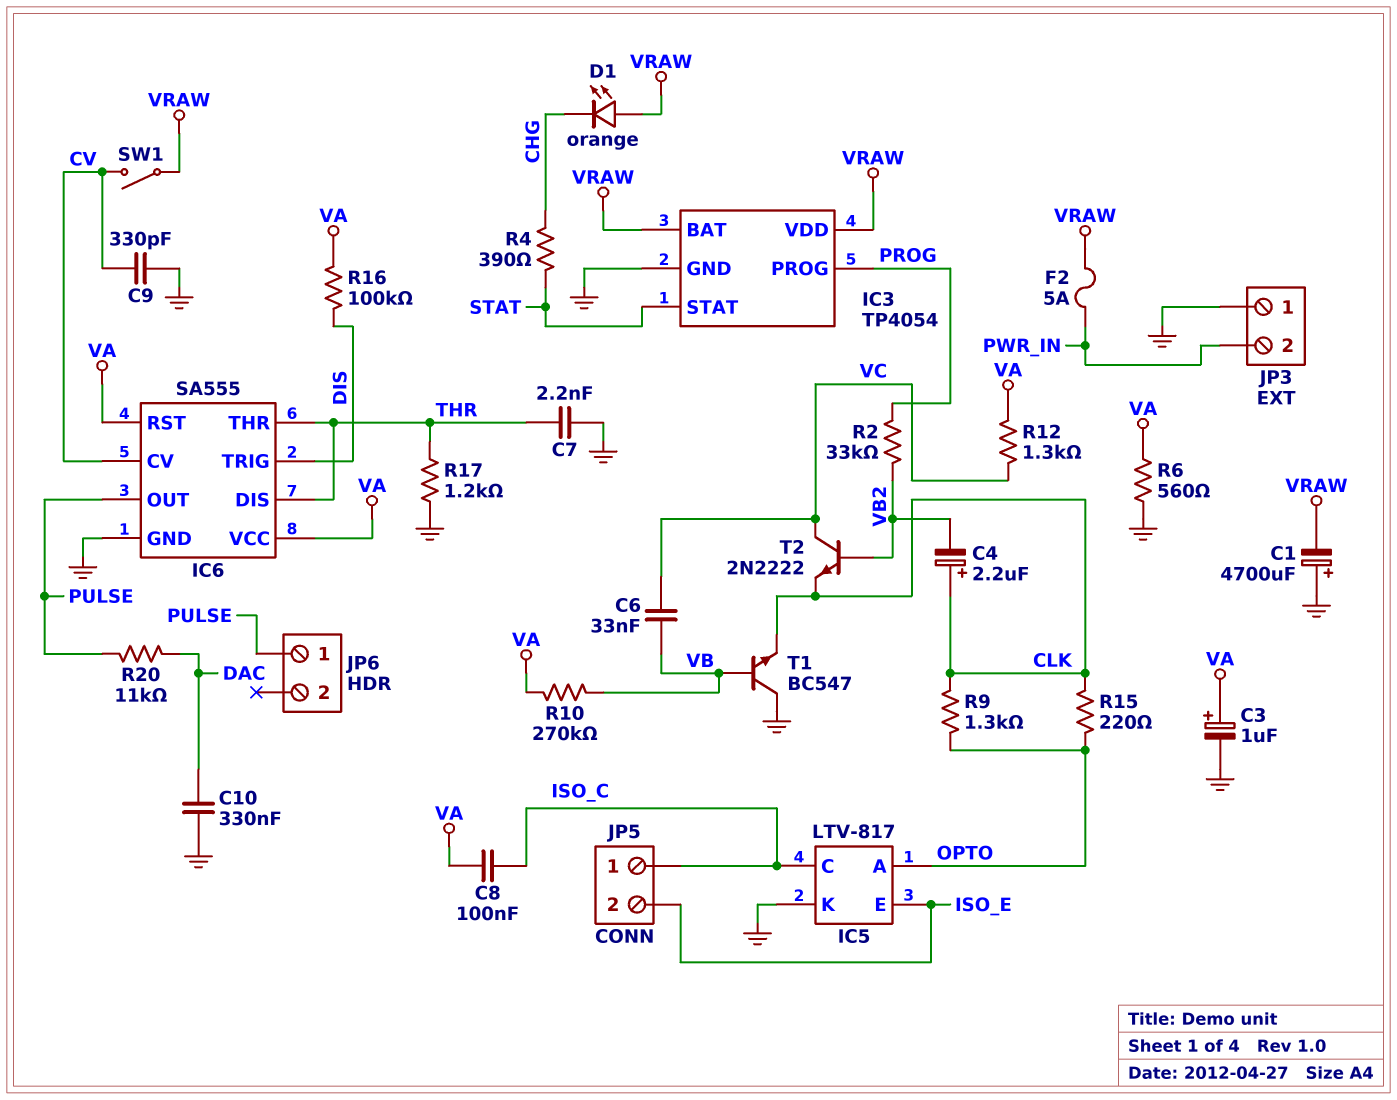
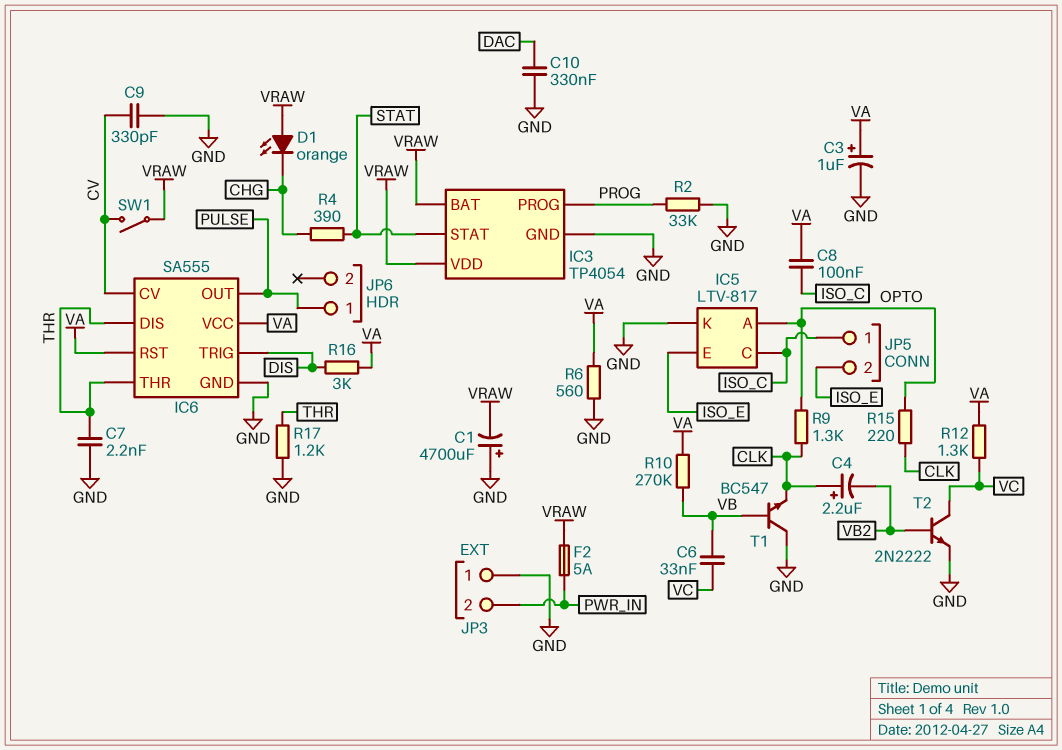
R2: 33k (PROG, VB2) -> 33k (GND, PROG)
R16: 100k (DIS, VA) -> 3k (DIS, VA)
R20: 11k (DAC, PULSE) -> none
T2: NPN 2N2222 (B VB2, C VC, E CLK) -> NPN 2N2222 (B VB2, C VC, E GND)

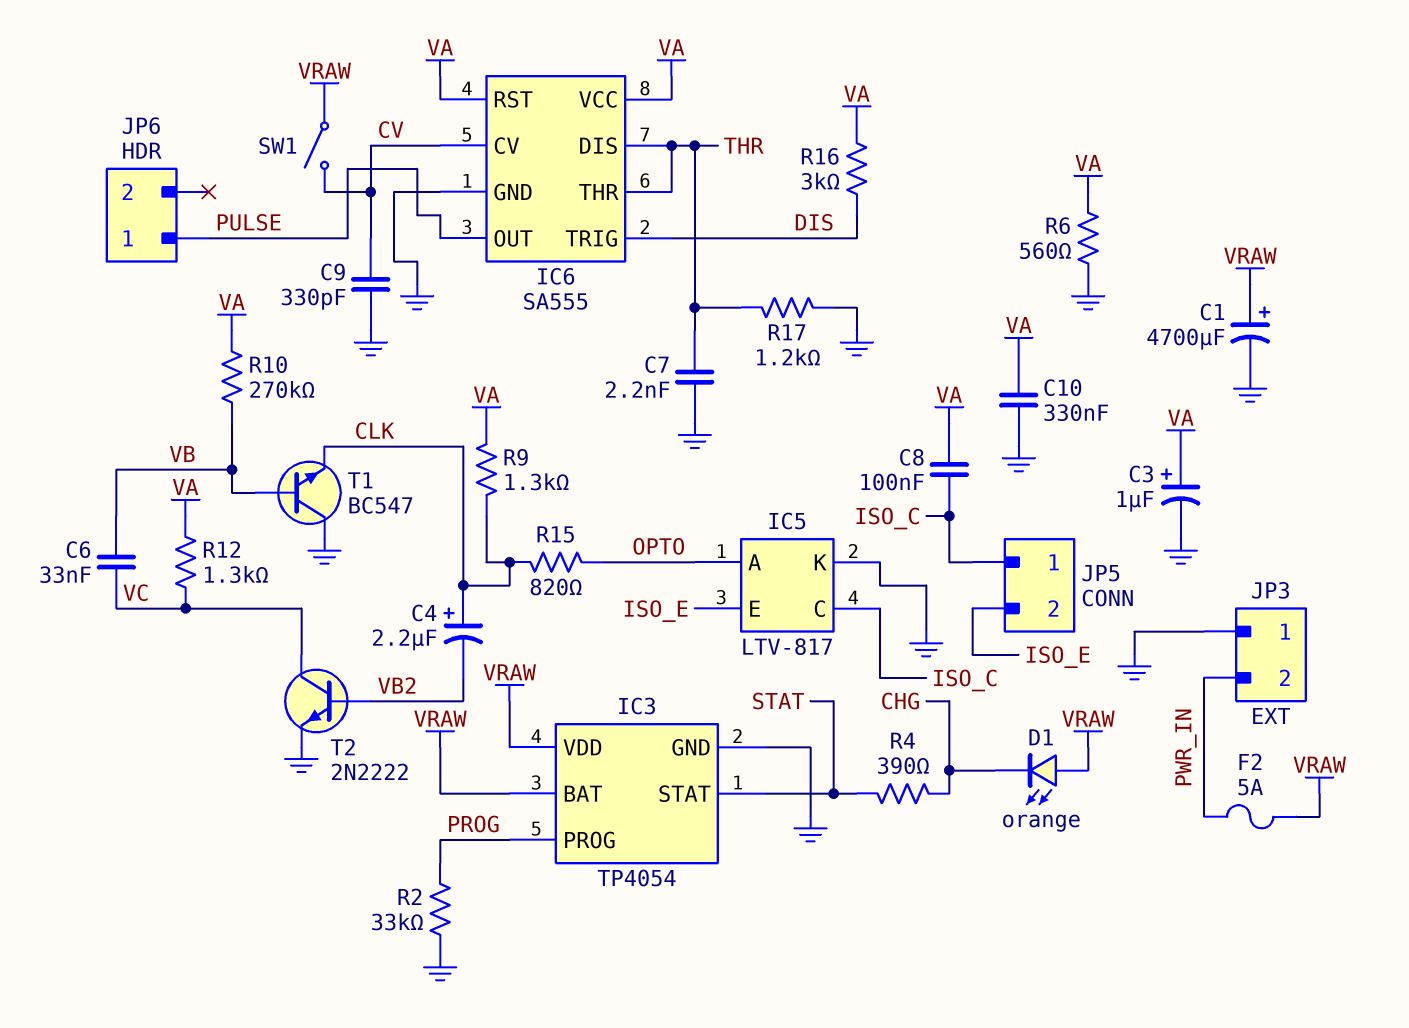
C1: 4700uF (plus GND, minus VRAW) -> 4700uF (plus VRAW, minus GND)
C10: 330nF (DAC, GND) -> 330nF (GND, VA)
R9: 1.3k (CLK, OPTO) -> 1.3k (CLK, VA)
R15: 220 (CLK, OPTO) -> 820 (CLK, OPTO)

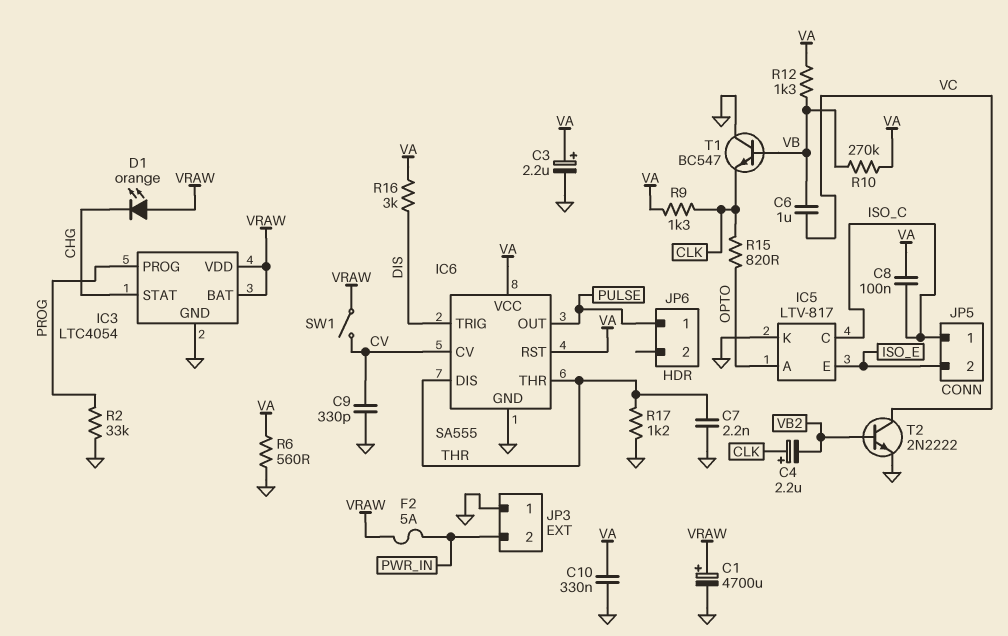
C3: 1uF (plus VA, minus GND) -> 2.2uF (plus VA, minus GND)
C6: 33nF (VB, VC) -> 1uF (VB, VC)
IC3: TP4054 -> LTC4054
IC3 pin STAT: STAT -> CHG
R4: 390 (CHG, STAT) -> none
R12: 1.3k (VA, VC) -> 1.3k (VA, VB)

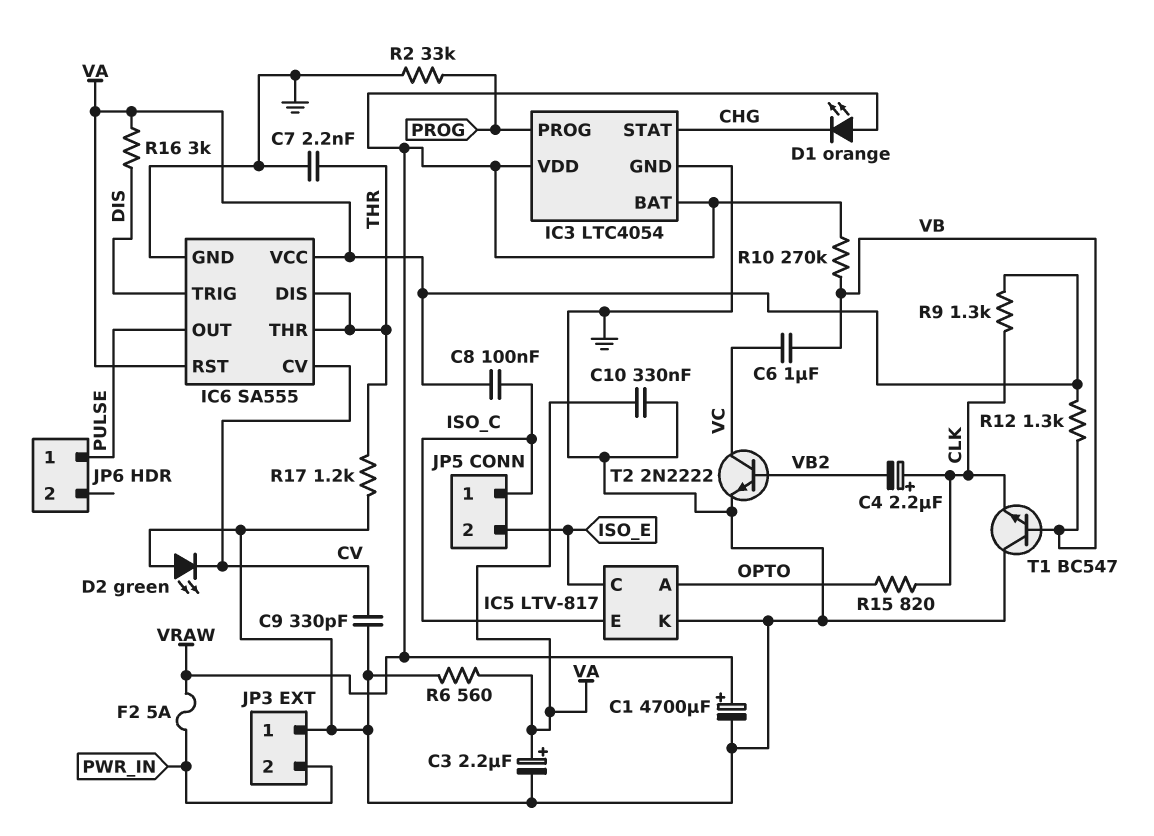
D2: none -> LED green (A GND, K CV)
IC5 pin C: ISO_C -> ISO_E
IC5 pin E: ISO_E -> ISO_C
R10: 270k (VA, VB) -> 270k (VB, VRAW)
SW1: switch (CV, VRAW) -> none

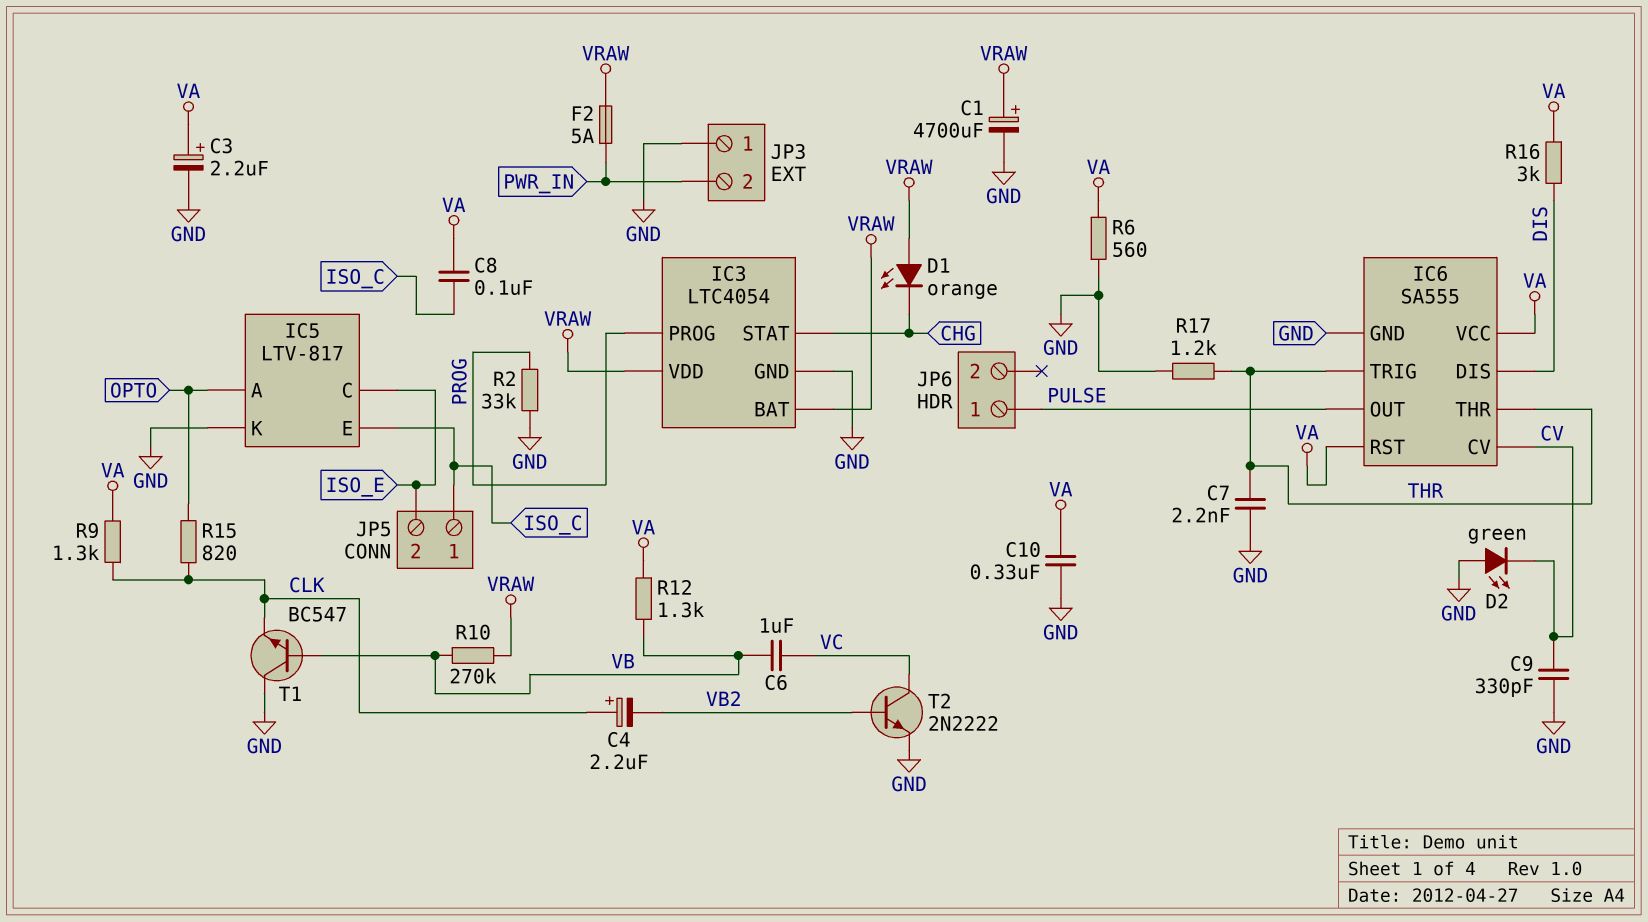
IC6 pin DIS: THR -> DIS
IC6 pin TRIG: DIS -> THR

